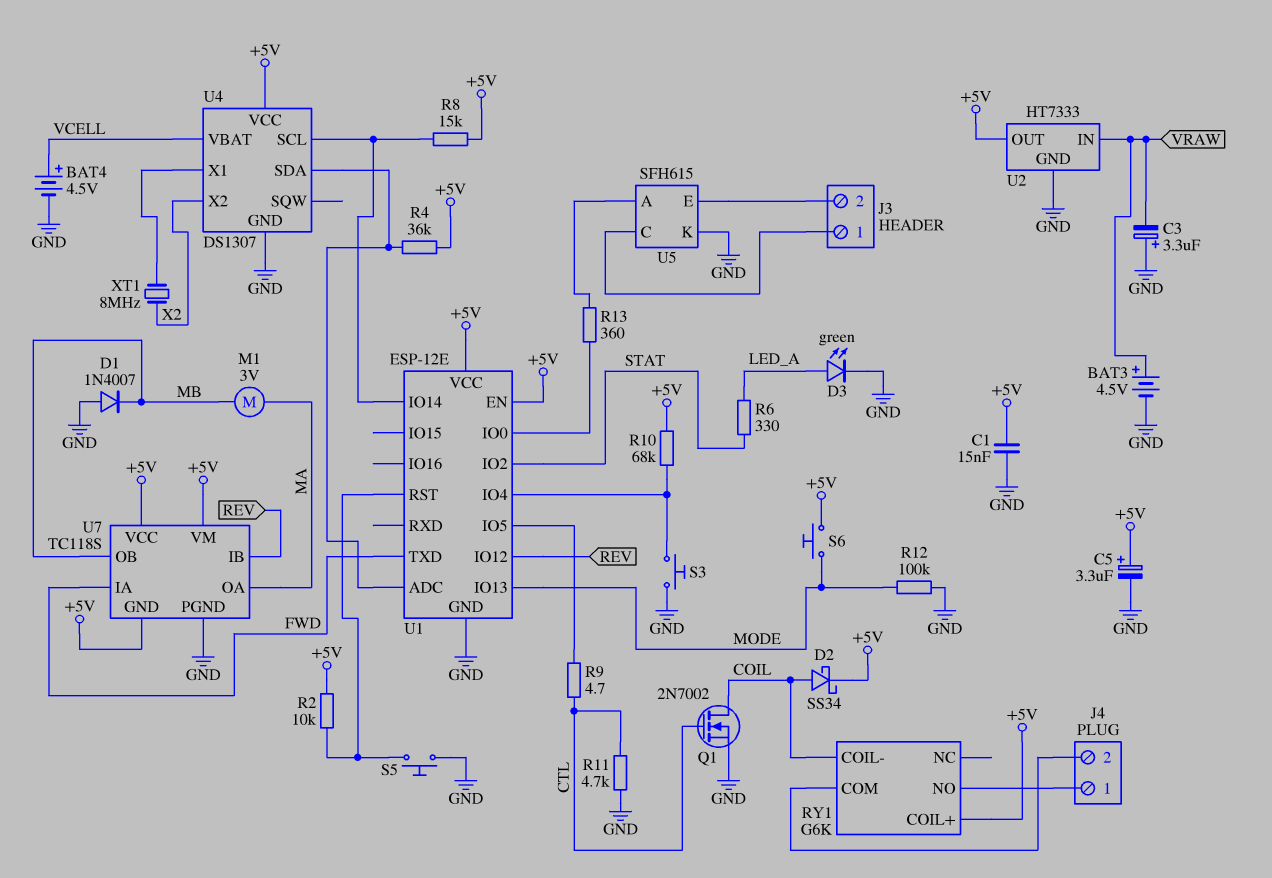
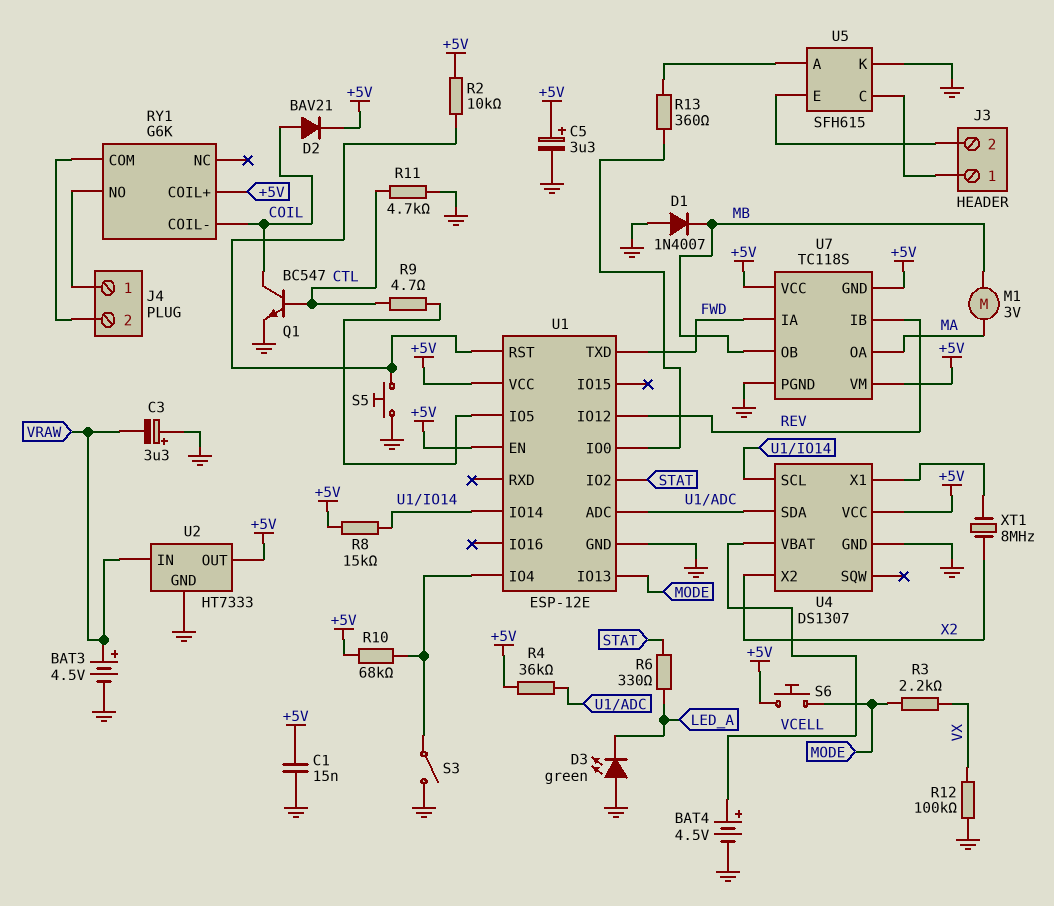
D2: schottky SS34 (A COIL, K +5V) -> diode BAV21 (A COIL, K +5V)
D3: LED green (A LED_A, K GND) -> LED green (A GND, K LED_A)
Q1: NMOS 2N7002 (G CTL, D COIL, S GND) -> NPN BC547 (B CTL, C COIL, E GND)
R3: none -> 2.2k (MODE, VX)
R12: 100k (GND, MODE) -> 100k (GND, VX)
S3: button (GND, U1/IO4) -> switch (GND, U1/IO4)

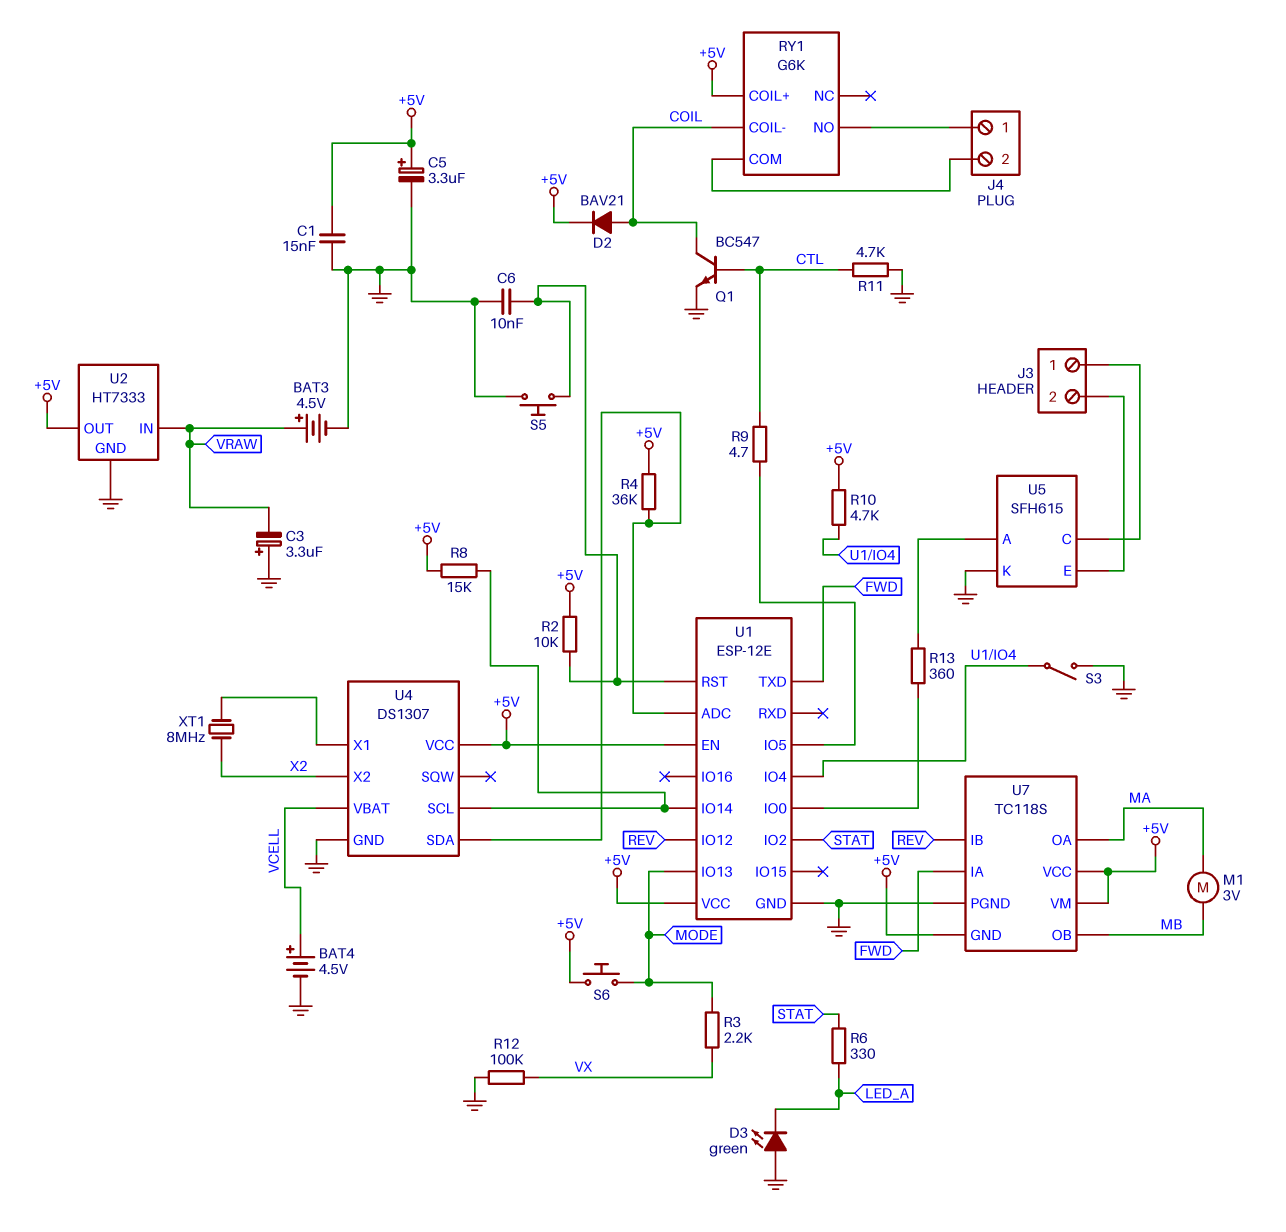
C6: none -> 10nF (GND, U1/RST)
D1: diode 1N4007 (A GND, K MB) -> none
R10: 68k (+5V, U1/IO4) -> 4.7k (+5V, U1/IO4)

